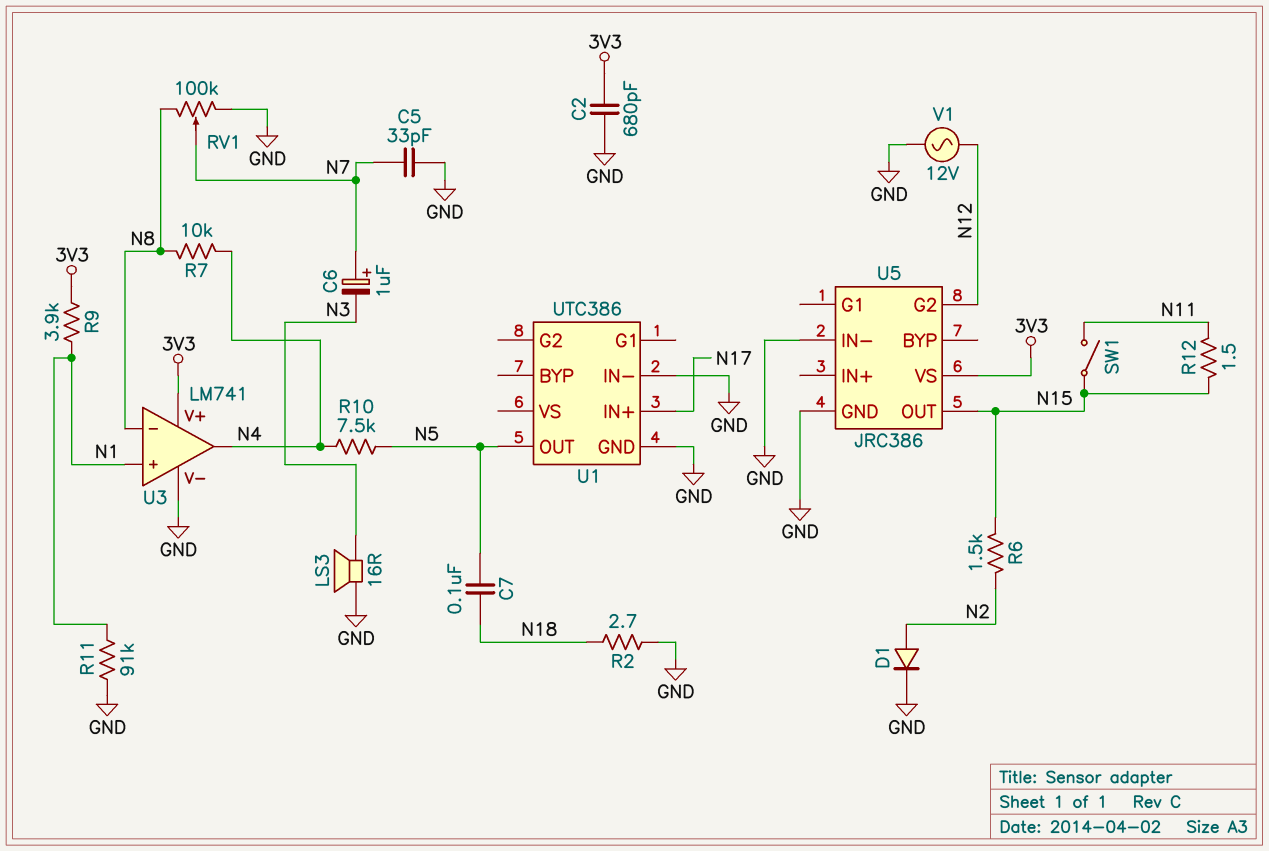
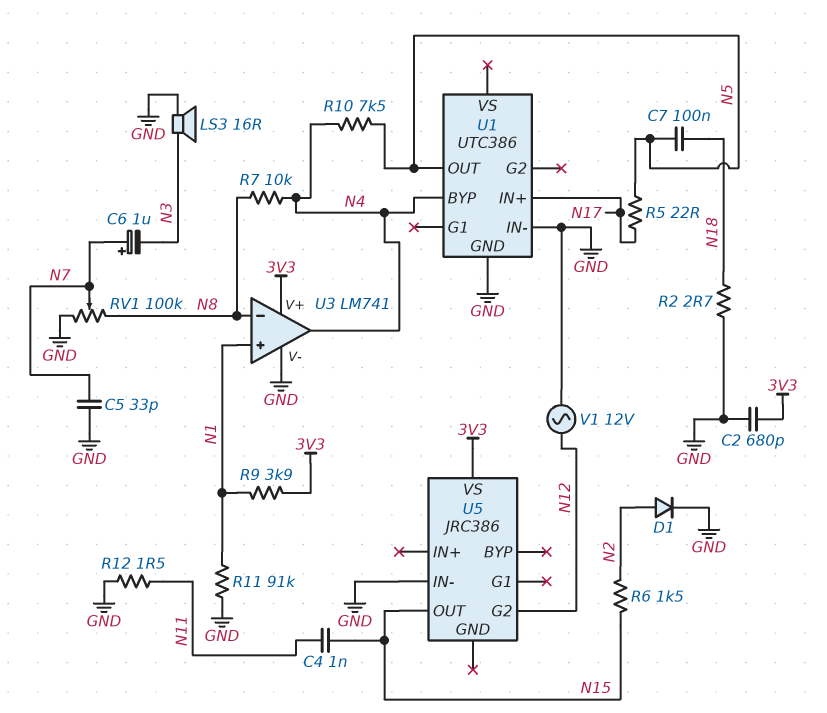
C4: none -> 1nF (N11, N15)
R5: none -> 22 (N5, N17)
R12: 1.5 (N11, N15) -> 1.5 (GND, N11)
SW1: switch (N11, N15) -> none
U1 pin BYP: none -> N4
U5 pin GND: GND -> none

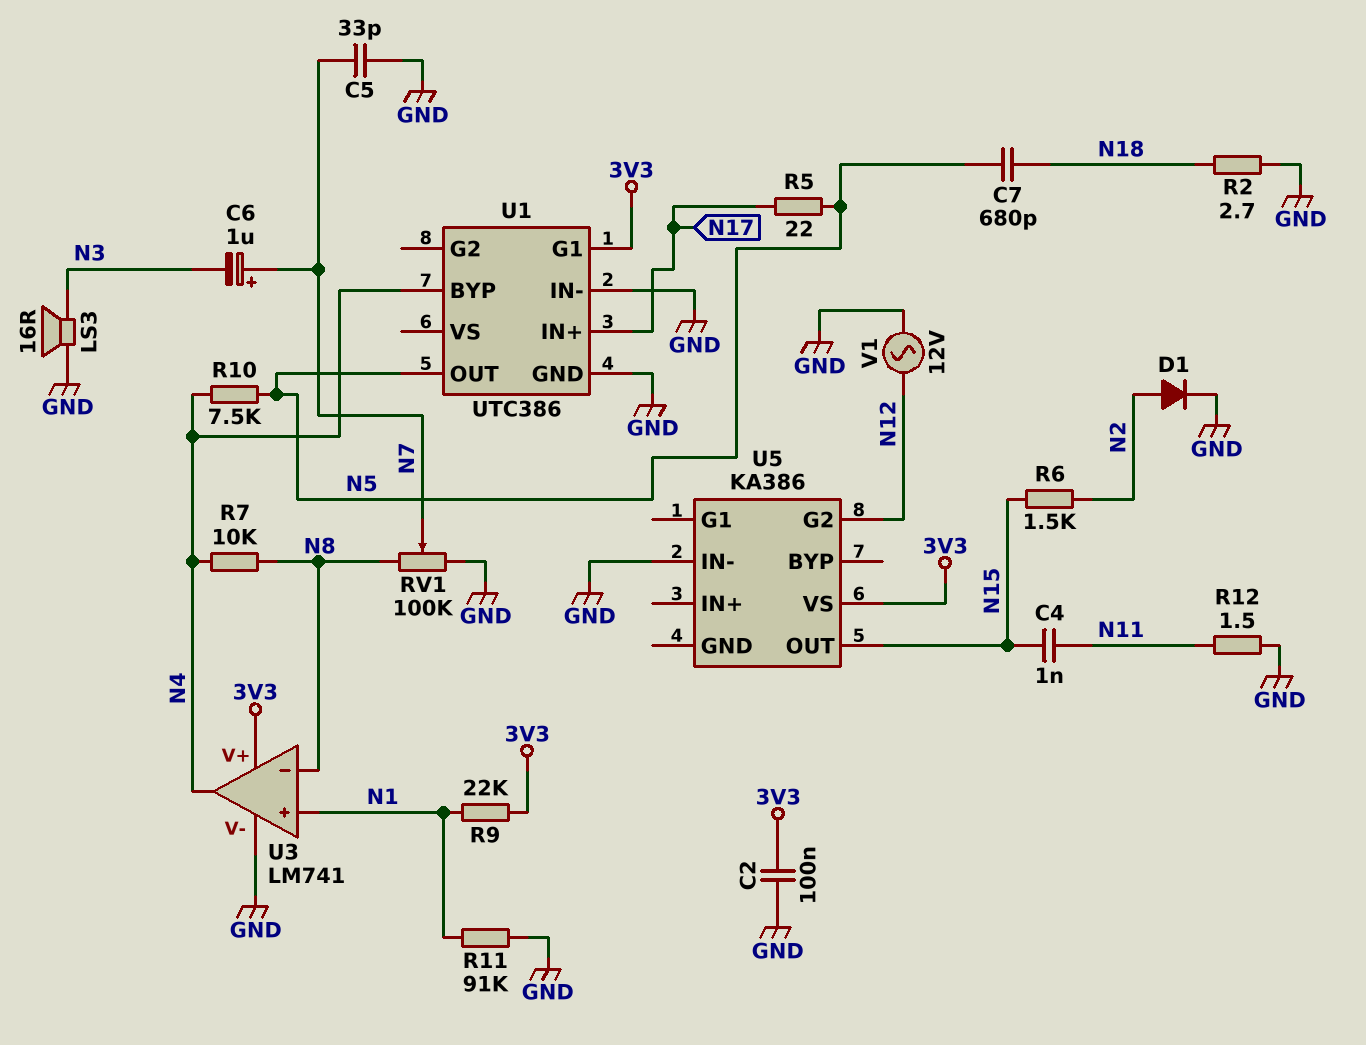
C2: 680pF (3V3, GND) -> 100nF (3V3, GND)
C7: 100nF (N5, N18) -> 680pF (N5, N18)
R9: 3.9k (3V3, N1) -> 22k (3V3, N1)
U1 pin G1: none -> 3V3
U5: JRC386 -> KA386

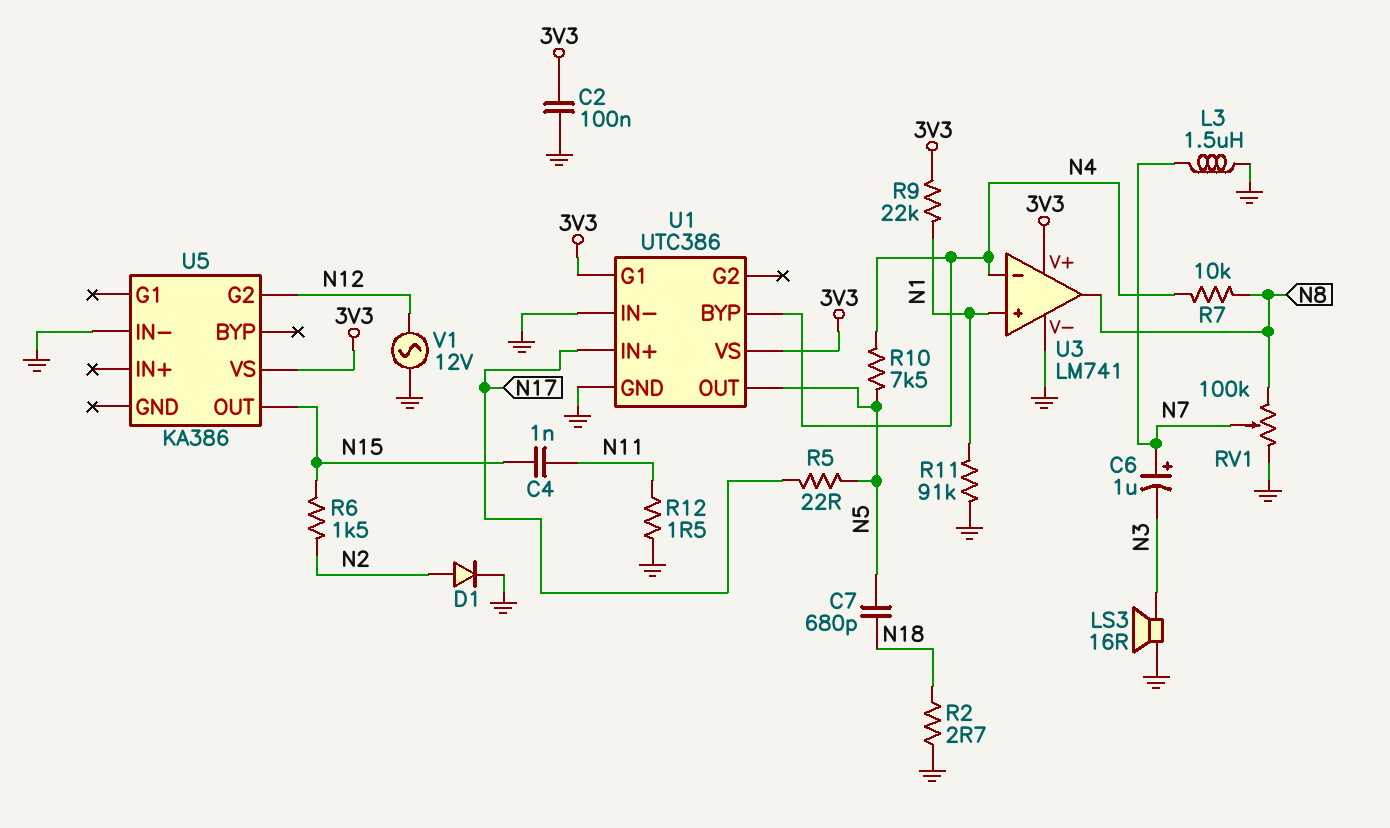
C5: 33pF (GND, N7) -> none
L3: none -> 1.5uH (GND, N7)
U1 pin VS: none -> 3V3
U3 pin in-: N8 -> N4
U3 pin out: N4 -> N8

